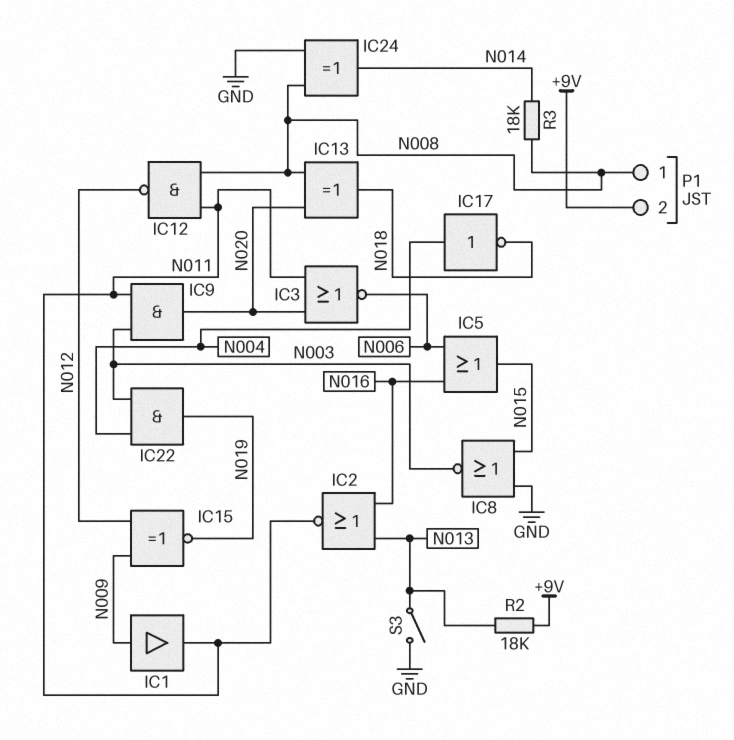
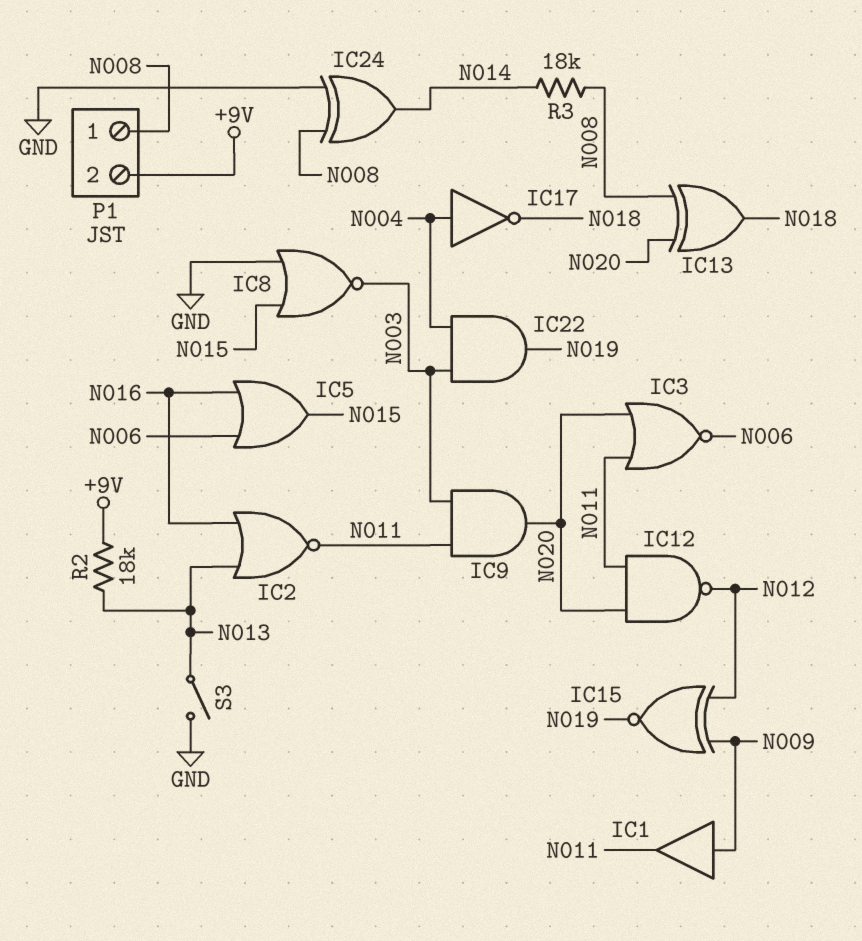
IC12: NAND (in N008, in N011, out N012) -> NAND (in N011, in N020, out N012)

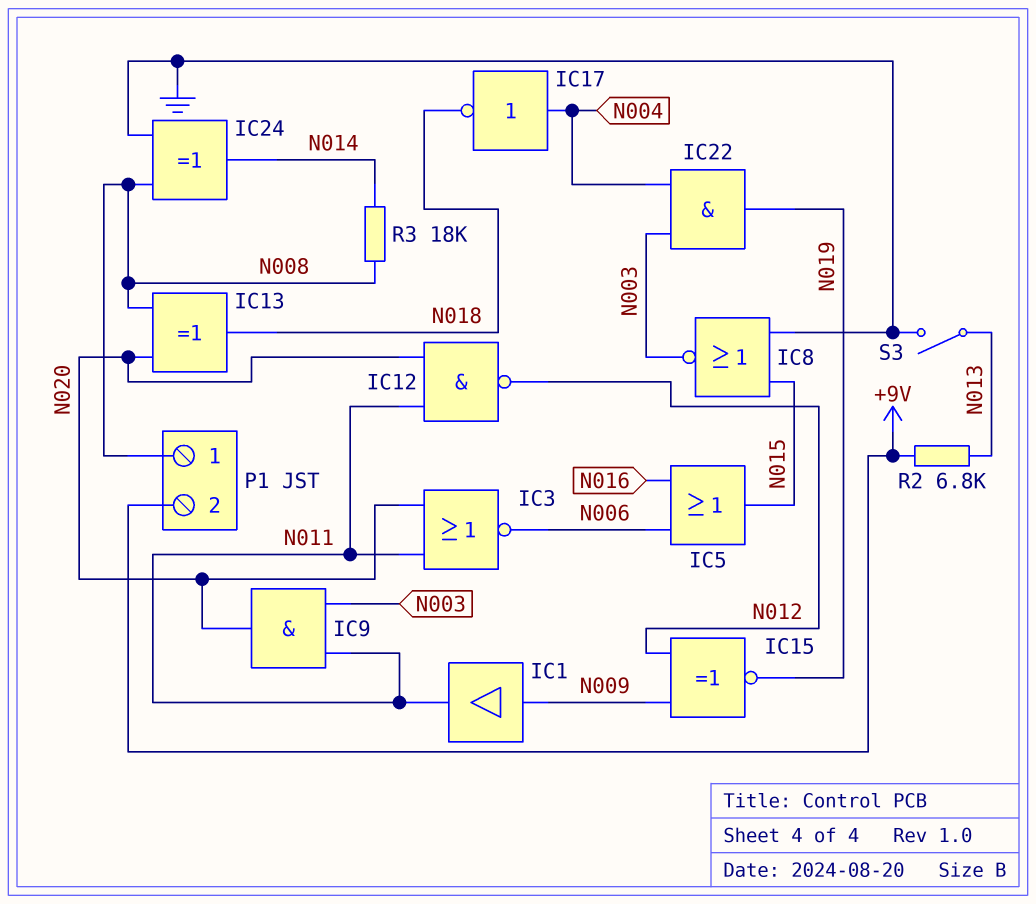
IC2: NOR (in N013, in N016, out N011) -> none
R2: 18k (+9V, N013) -> 6.8k (+9V, N013)

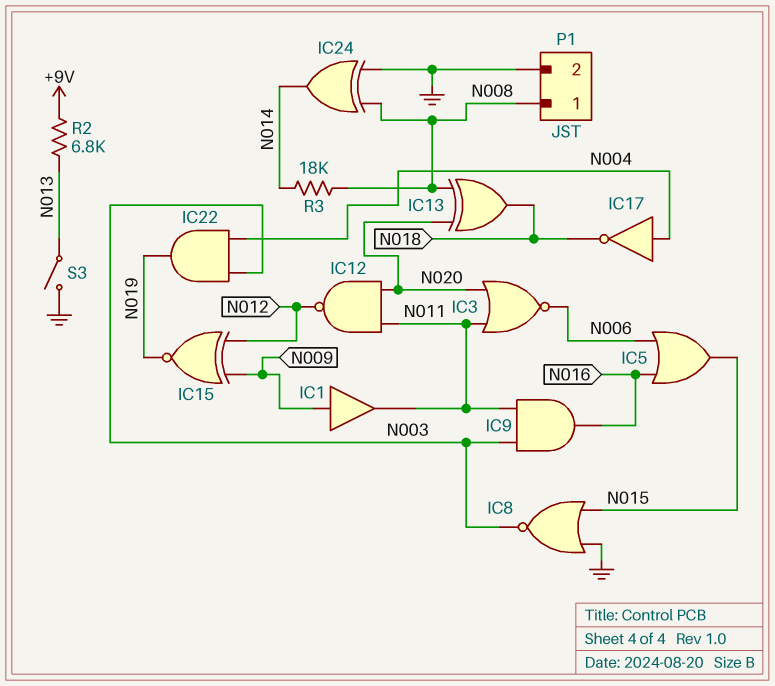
IC9: AND (in N003, in N011, out N020) -> AND (in N003, in N011, out N016)
P1 pin 2: +9V -> GND

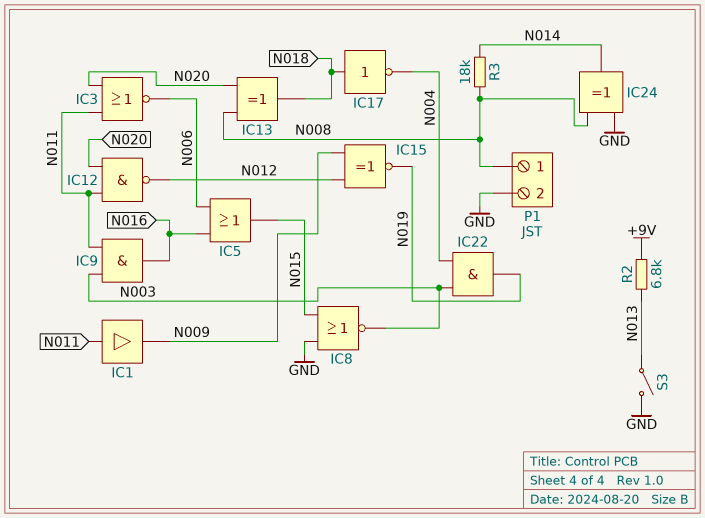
IC1: buffer (in N009, out N011) -> buffer (in N011, out N009)
IC17: NOT (in N004, out N018) -> NOT (in N018, out N004)

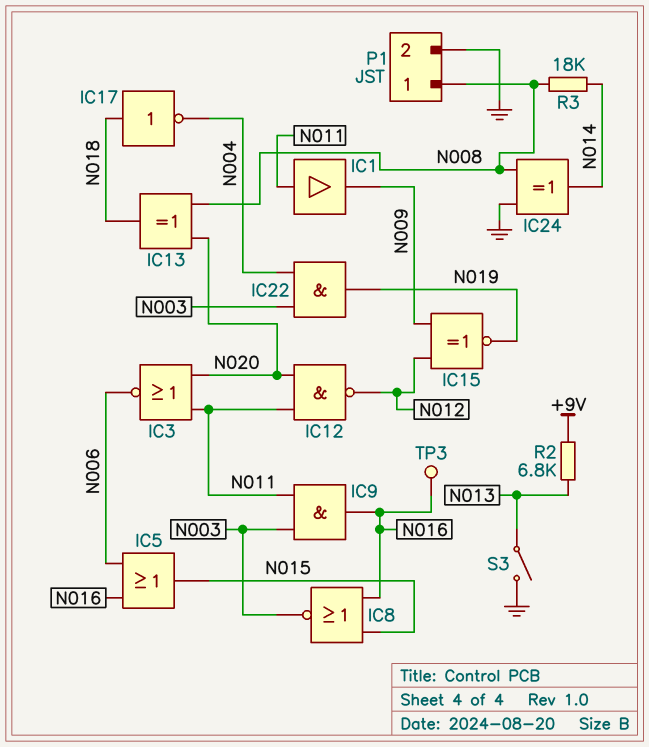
IC8: NOR (in GND, in N015, out N003) -> NOR (in N015, in N016, out N003)
TP3: none -> test point (N016)

